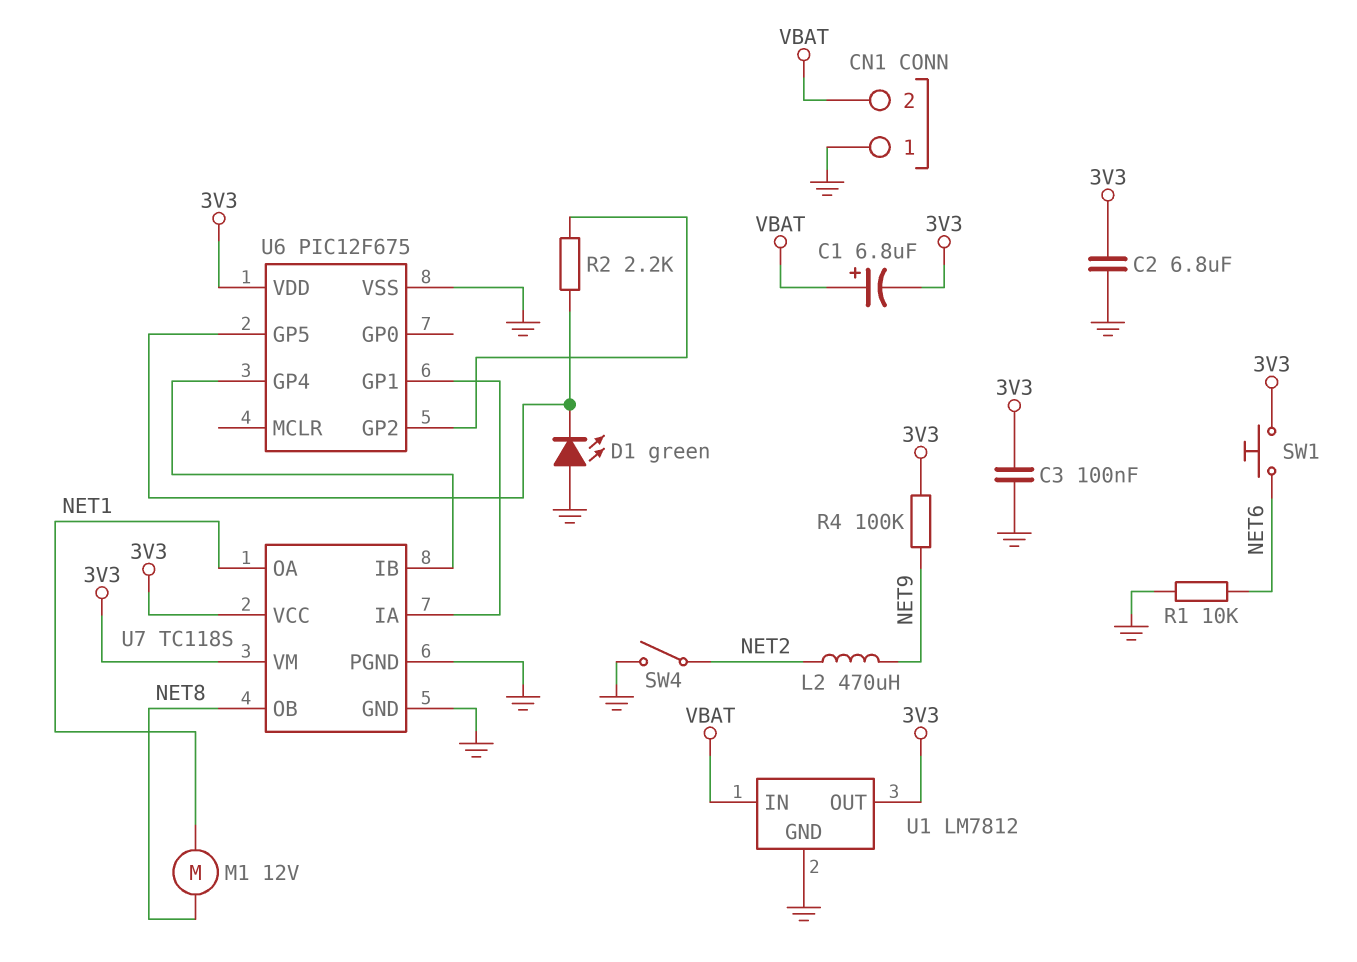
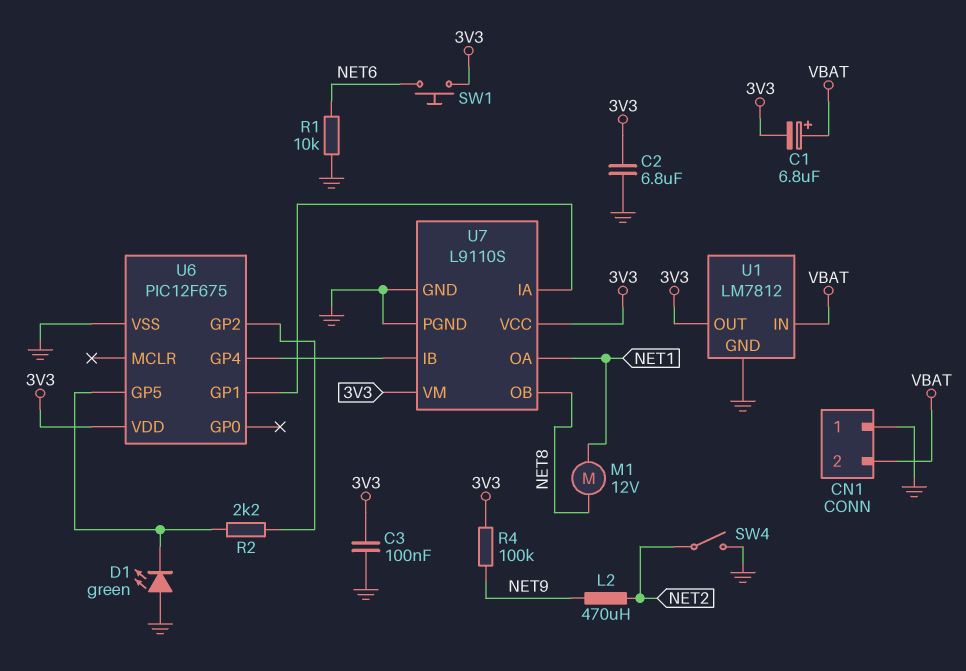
U7: TC118S -> L9110S

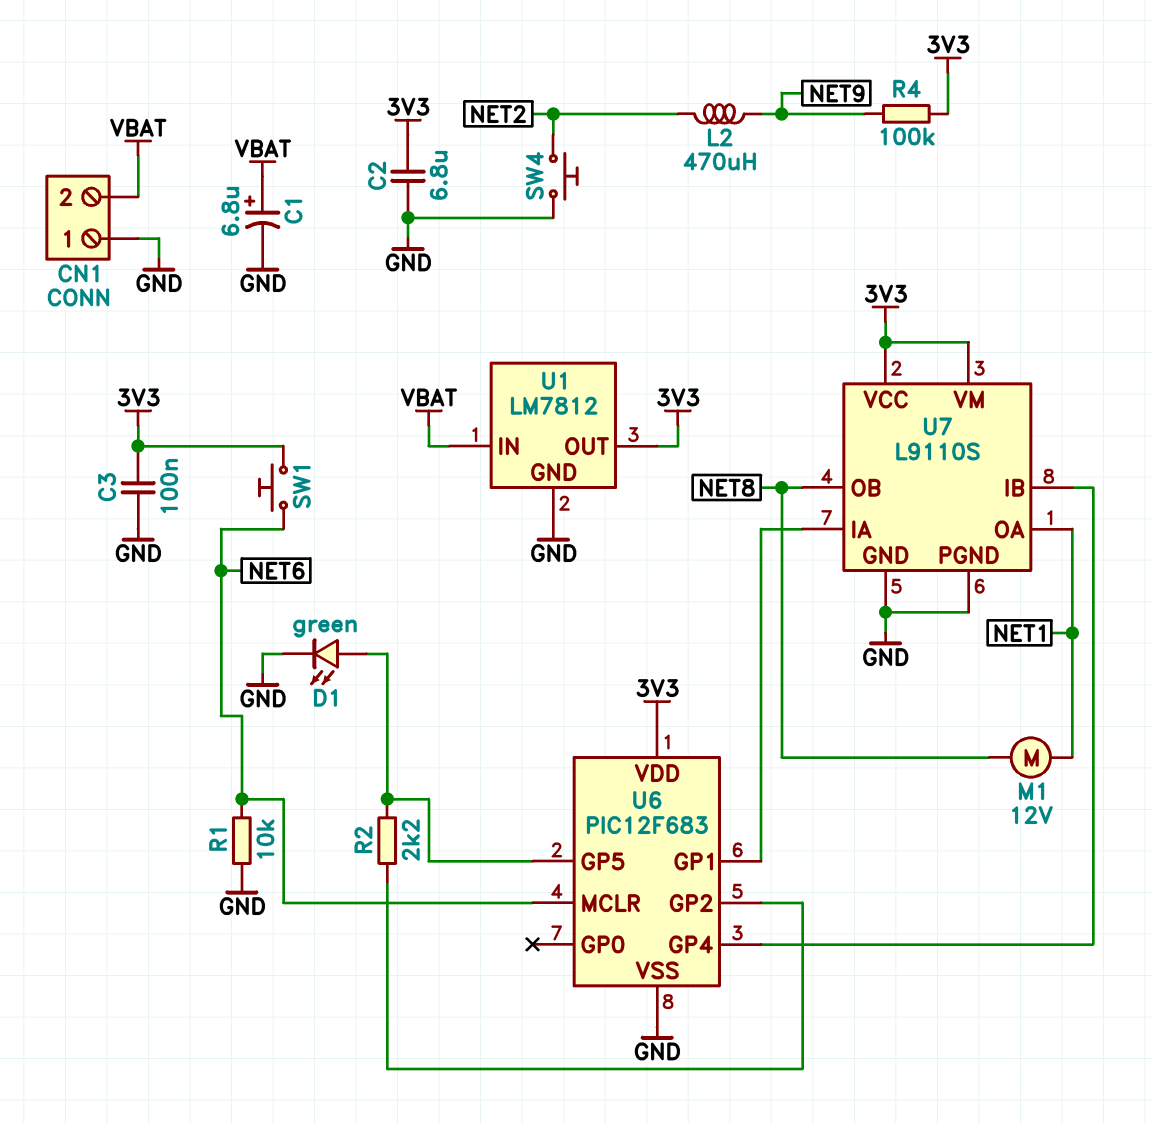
C1: 6.8uF (plus VBAT, minus 3V3) -> 6.8uF (plus VBAT, minus GND)
D1: LED green (A GND, K U6/GP5) -> LED green (A U6/GP5, K GND)
SW4: switch (GND, NET2) -> button (GND, NET2)
U6: PIC12F675 -> PIC12F683
U6 pin MCLR: none -> NET6

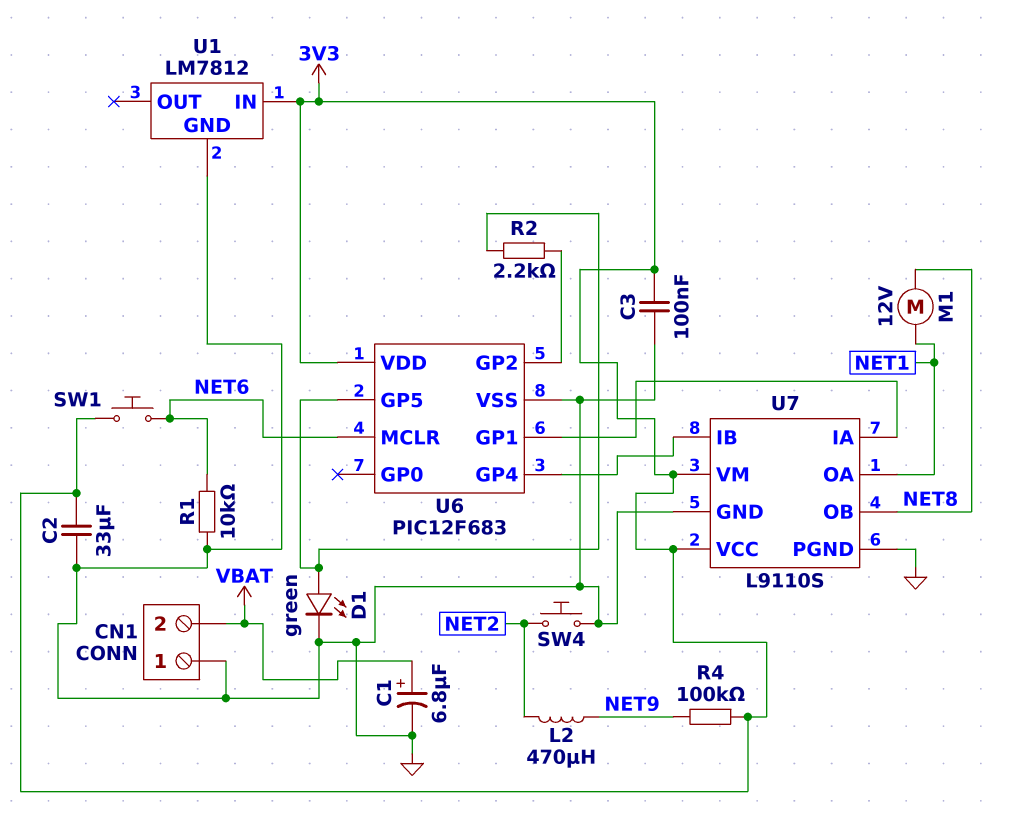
C2: 6.8uF (3V3, GND) -> 33uF (3V3, GND)
U1 pin IN: VBAT -> 3V3
U1 pin OUT: 3V3 -> none

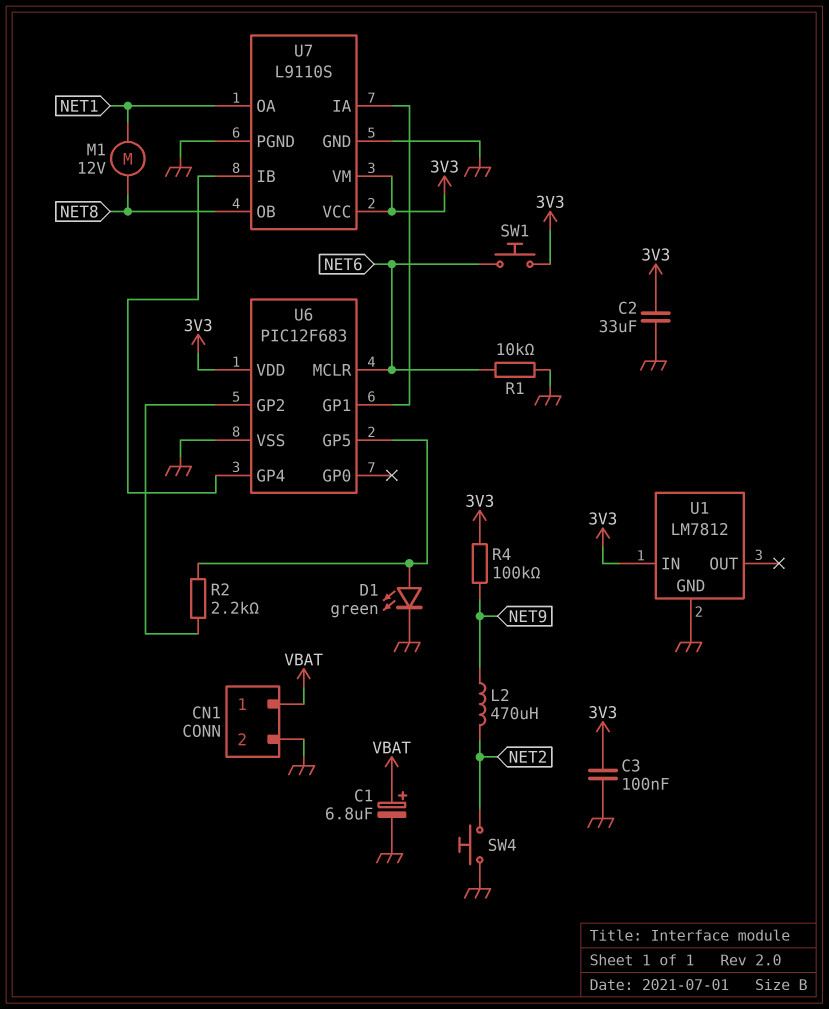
CN1 pin 1: GND -> VBAT
CN1 pin 2: VBAT -> GND

